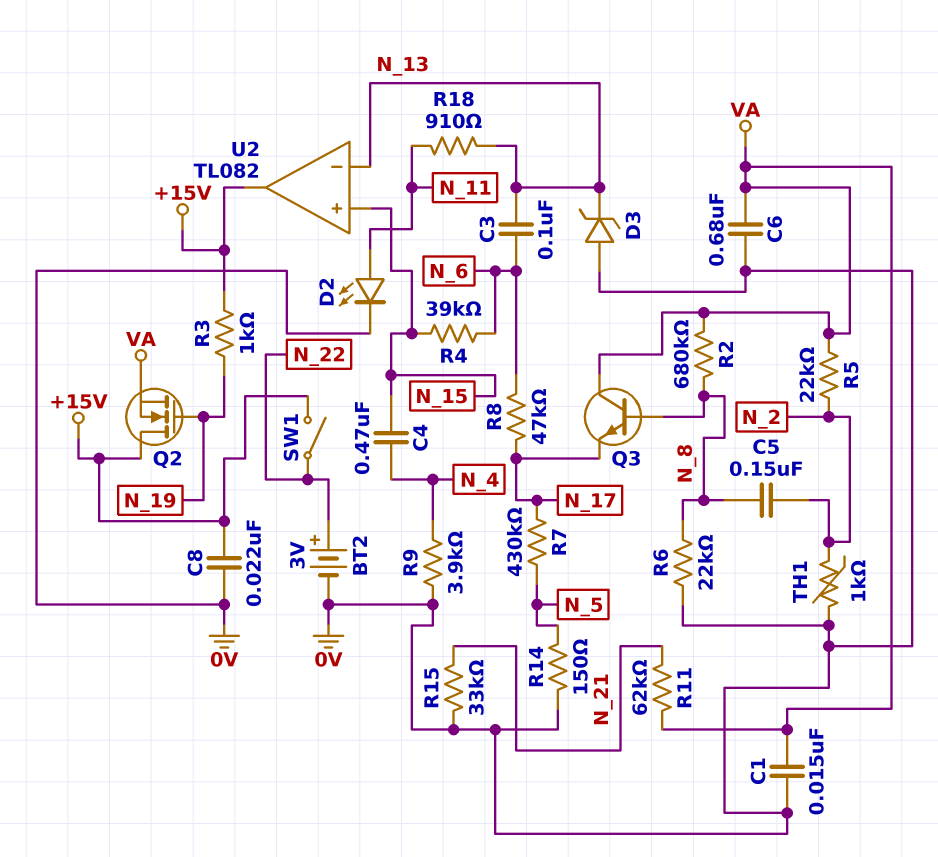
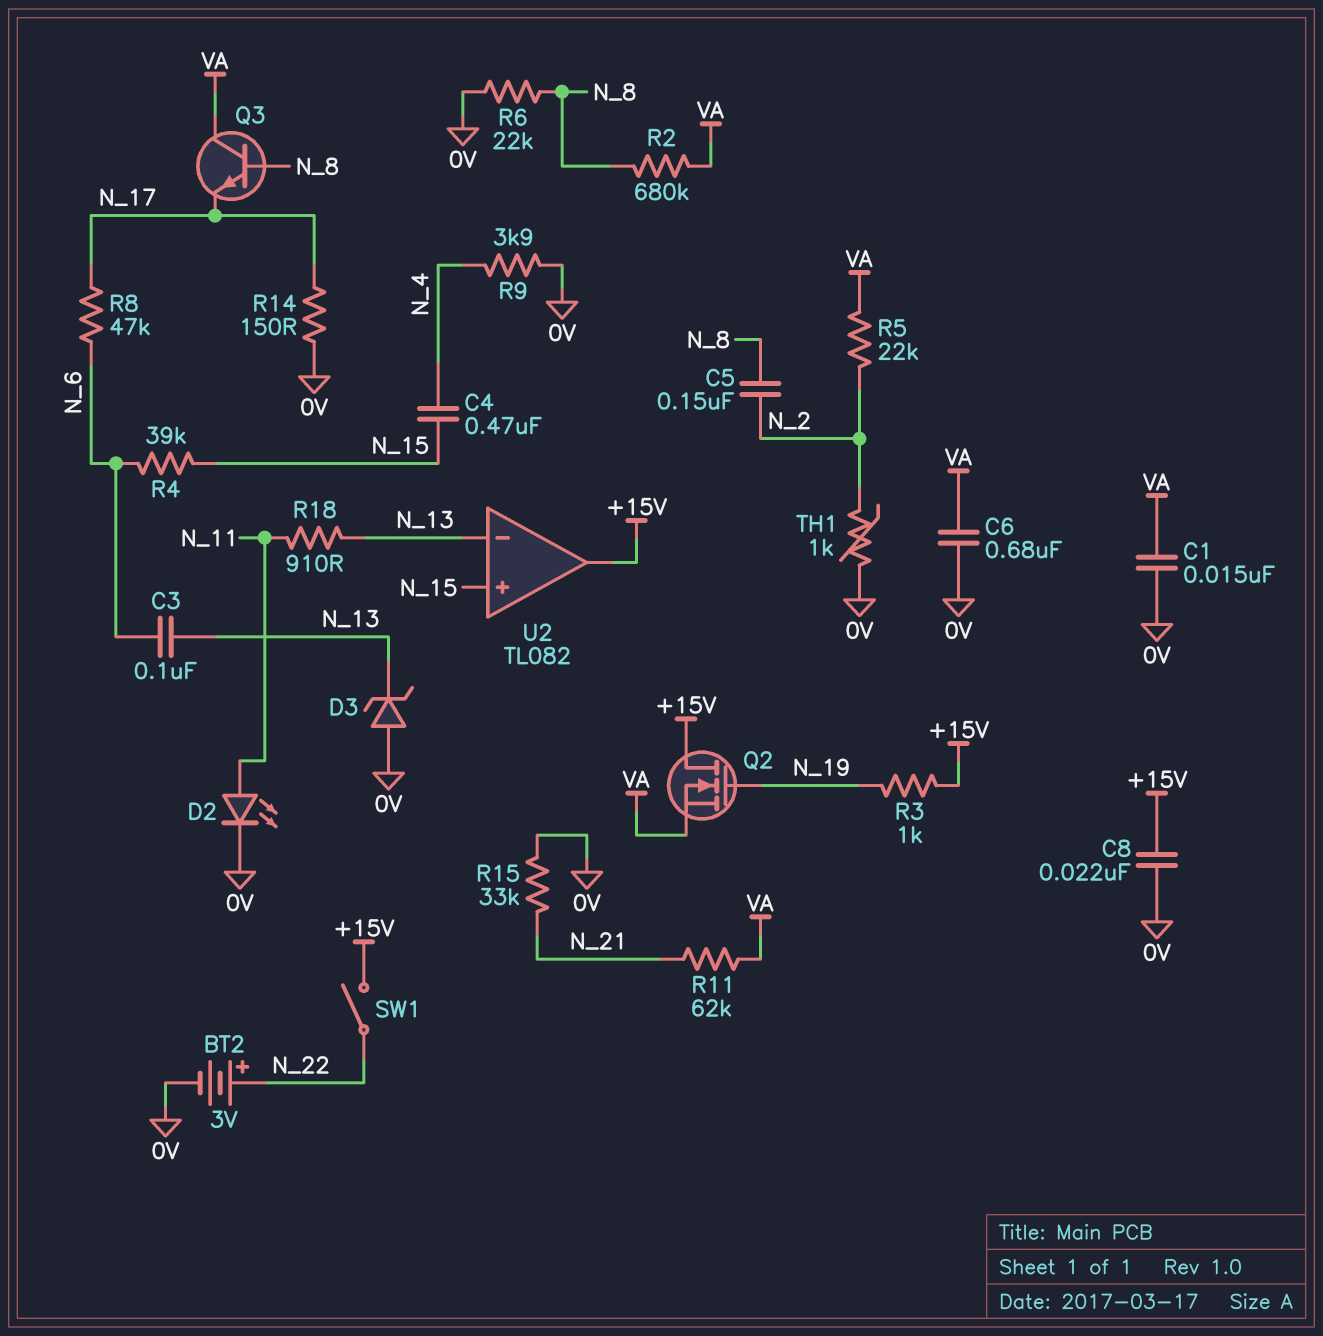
R7: 430k (N_5, N_17) -> none
R14: 150 (0V, N_5) -> 150 (0V, N_17)

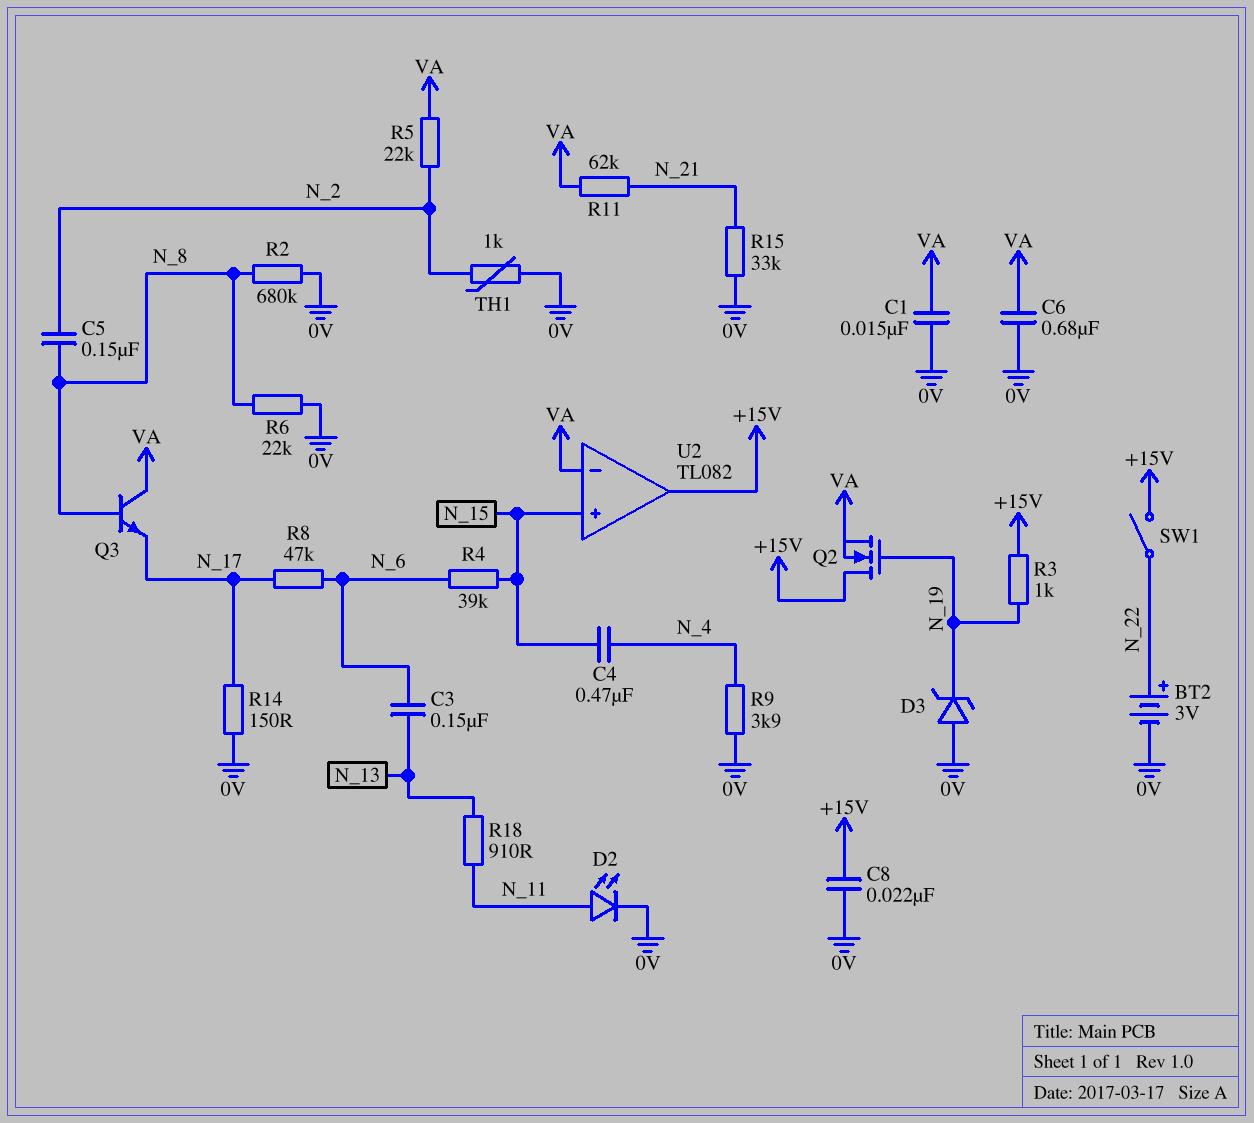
C3: 100nF (N_6, N_13) -> 150nF (N_6, N_13)
D3: zener (A 0V, K N_13) -> zener (A 0V, K N_19)
R2: 680k (N_8, VA) -> 680k (0V, N_8)
U2 pin in-: N_13 -> VA

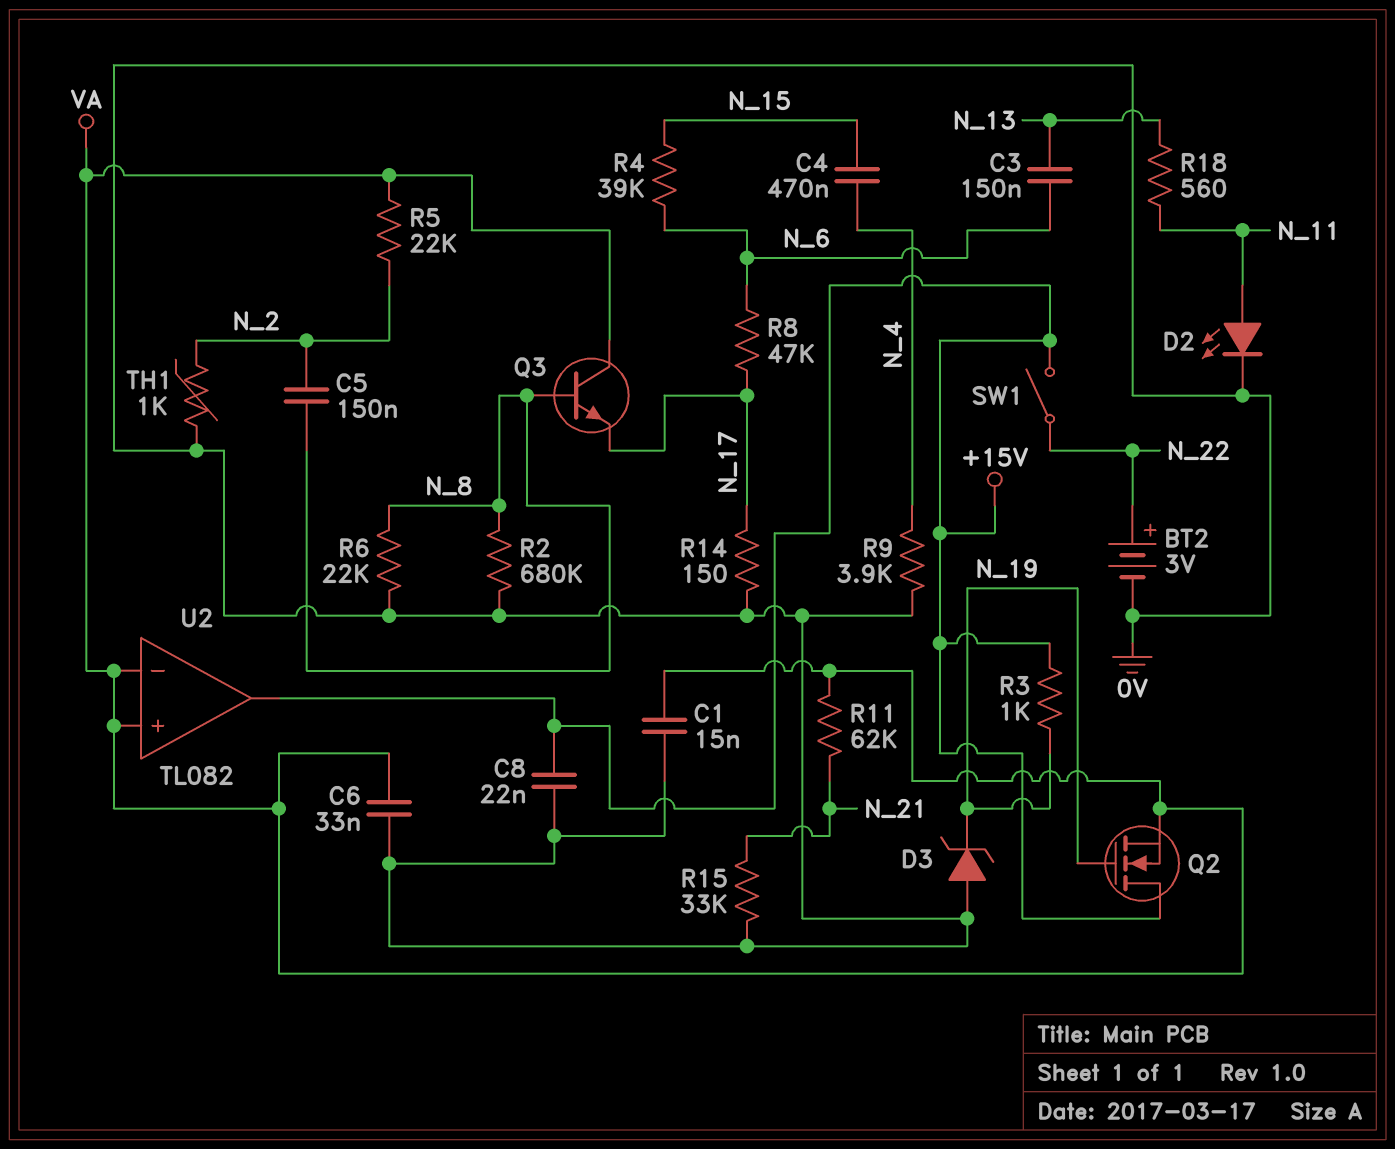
C6: 680nF (0V, VA) -> 33nF (0V, VA)
R18: 910 (N_11, N_13) -> 560 (N_11, N_13)
U2 pin in+: N_15 -> VA

